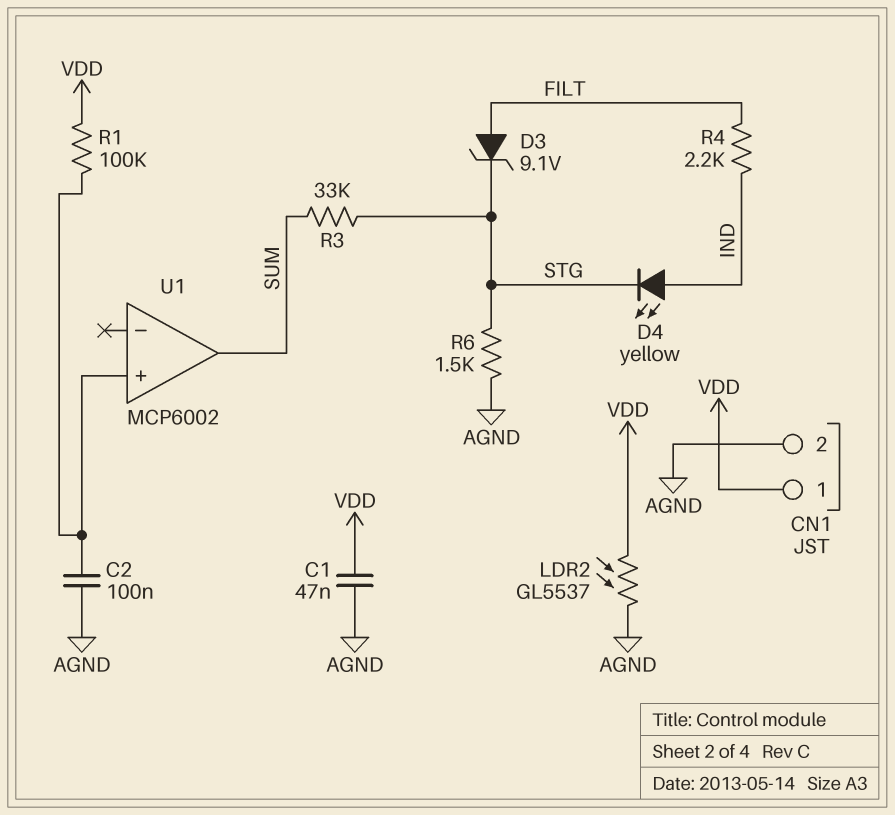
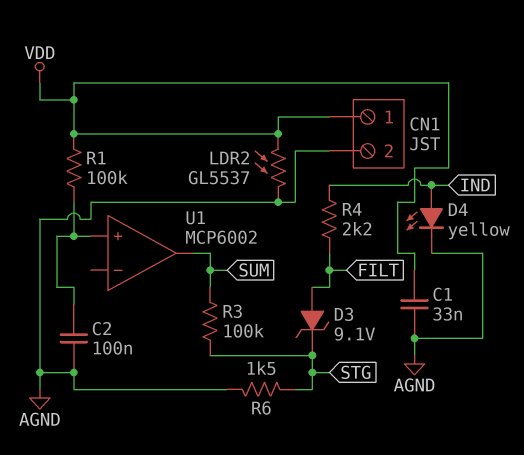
C1: 47nF (AGND, VDD) -> 33nF (AGND, VDD)
D4: LED yellow (A IND, K STG) -> LED yellow (A IND, K AGND)
R3: 33k (STG, SUM) -> 100k (STG, SUM)

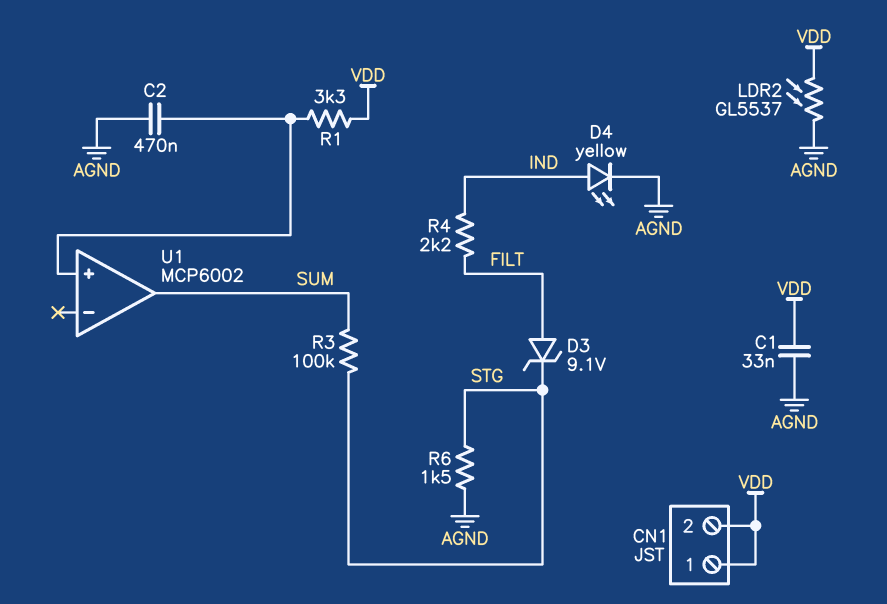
C2: 100nF (AGND, U1/in+) -> 470nF (AGND, U1/in+)
CN1 pin 2: AGND -> VDD
R1: 100k (U1/in+, VDD) -> 3.3k (U1/in+, VDD)

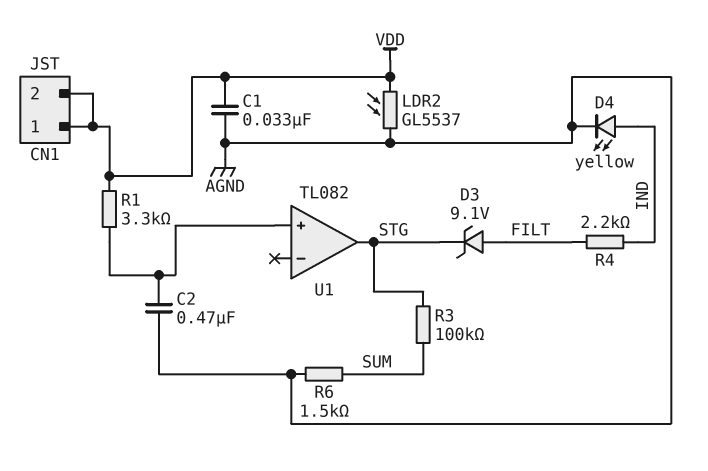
R6: 1.5k (AGND, STG) -> 1.5k (AGND, SUM)
U1: MCP6002 -> TL082
U1 pin out: SUM -> STG

